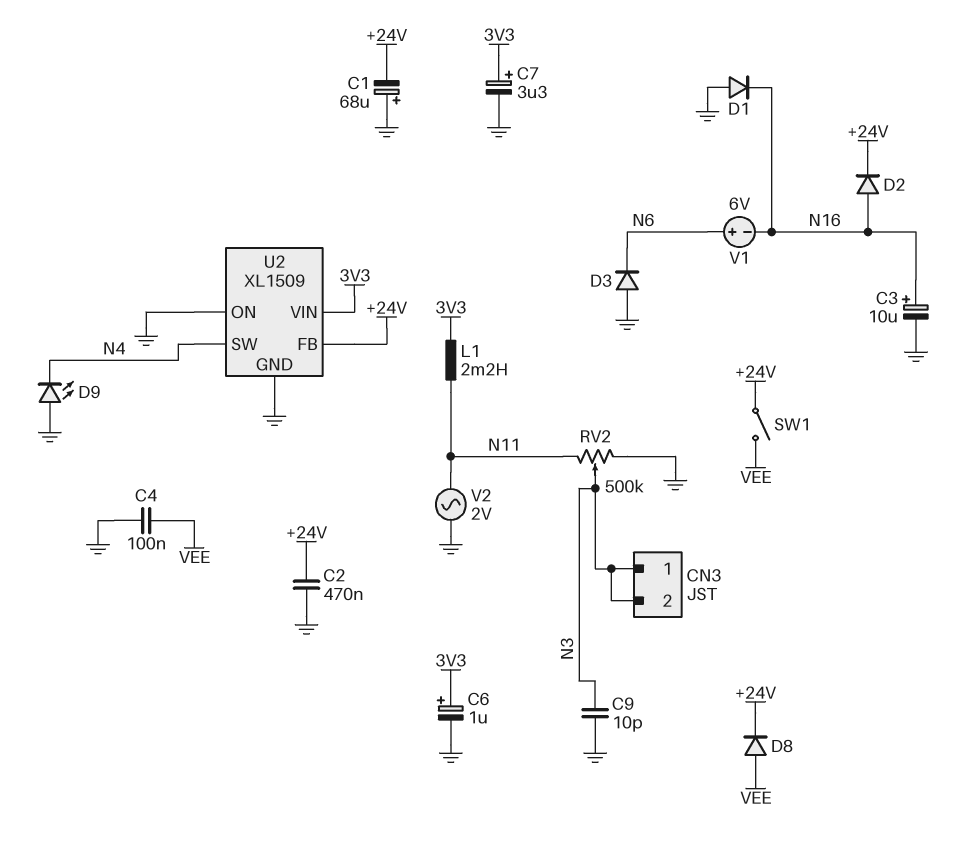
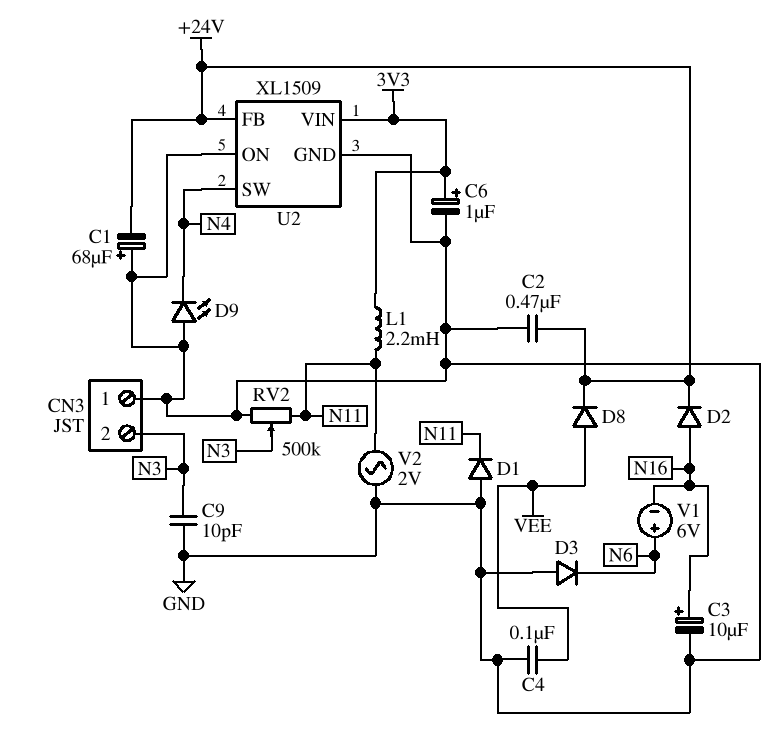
C7: 3.3uF (plus 3V3, minus GND) -> none
CN3 pin 1: N3 -> GND
D1: diode (A GND, K N16) -> diode (A GND, K N11)
SW1: switch (+24V, VEE) -> none

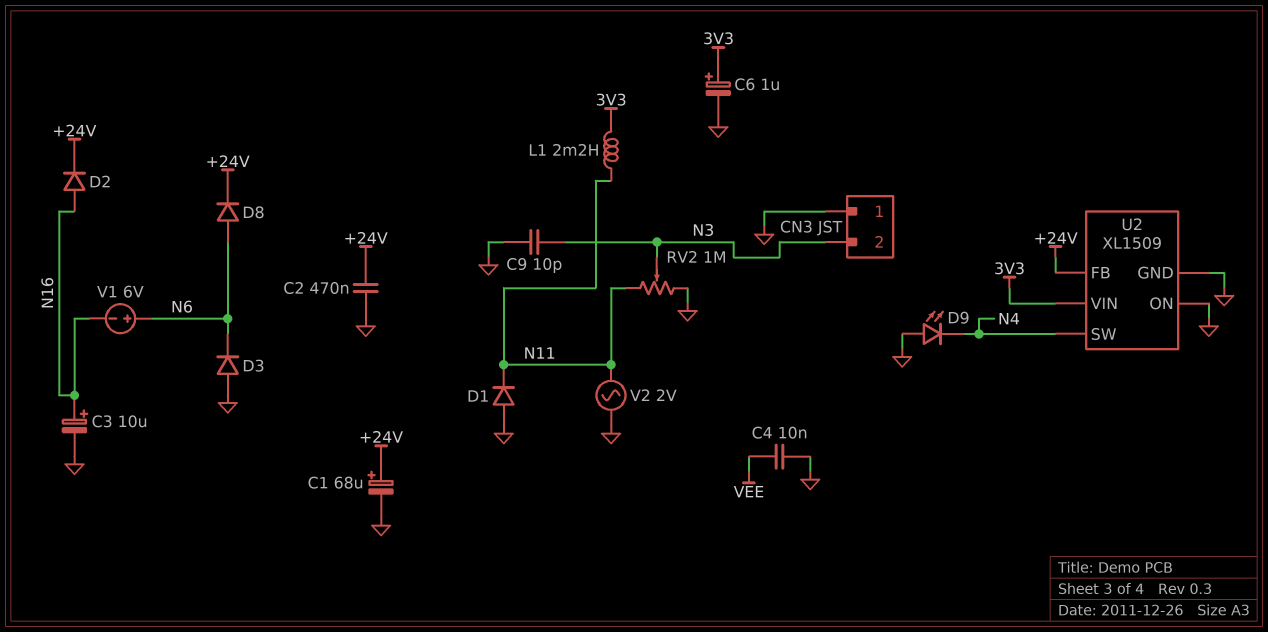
C1: 68uF (plus GND, minus +24V) -> 68uF (plus +24V, minus GND)
C4: 100nF (GND, VEE) -> 10nF (GND, VEE)
D8: diode (A VEE, K +24V) -> diode (A N6, K +24V)
RV2: 500k (GND, N11, wiper N3) -> 1M (GND, N11, wiper N3)

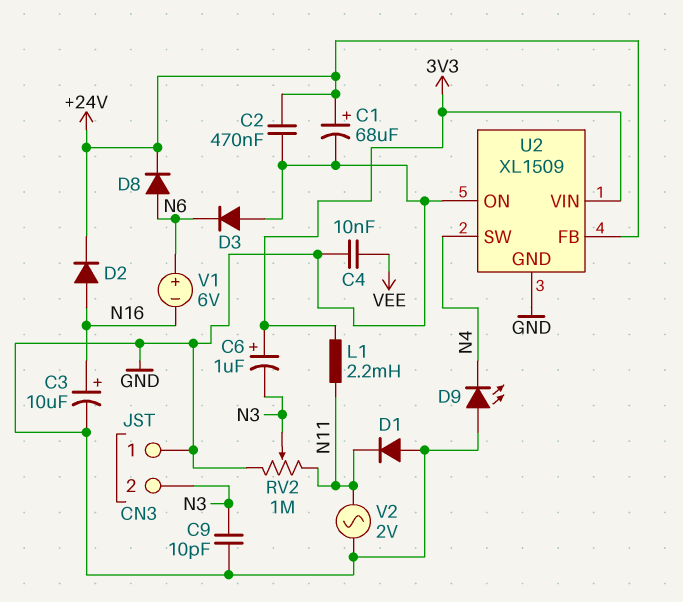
C6: 1uF (plus 3V3, minus GND) -> 1uF (plus 3V3, minus N3)

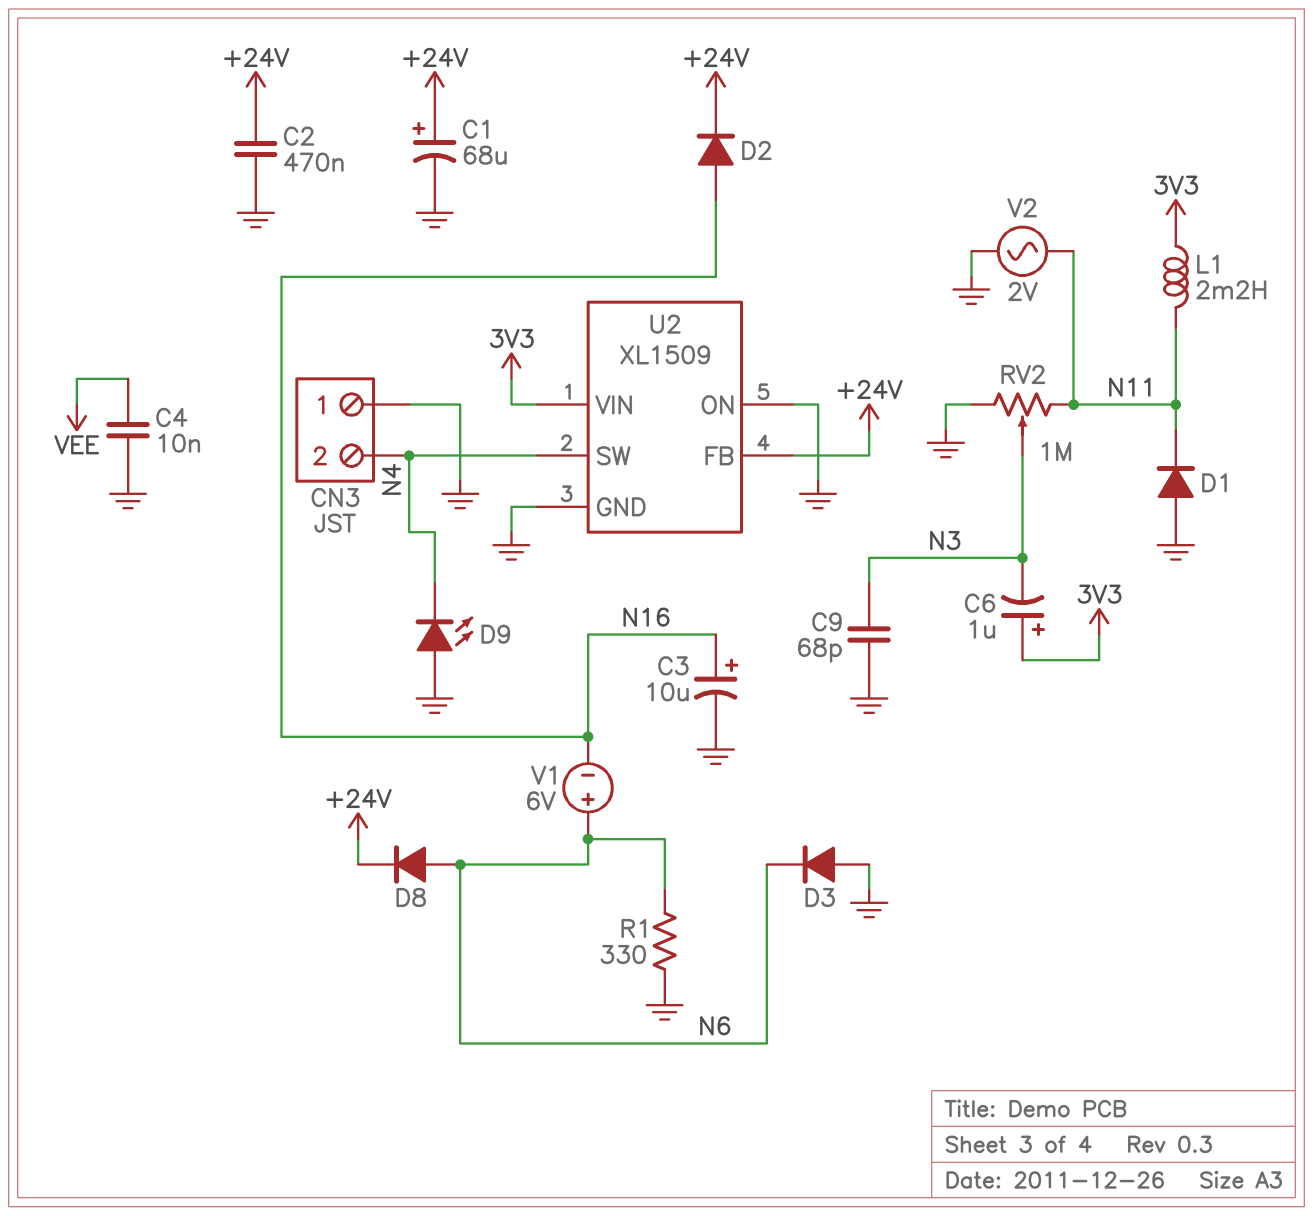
C9: 10pF (GND, N3) -> 68pF (GND, N3)
CN3 pin 2: N3 -> N4
R1: none -> 330 (GND, N6)

